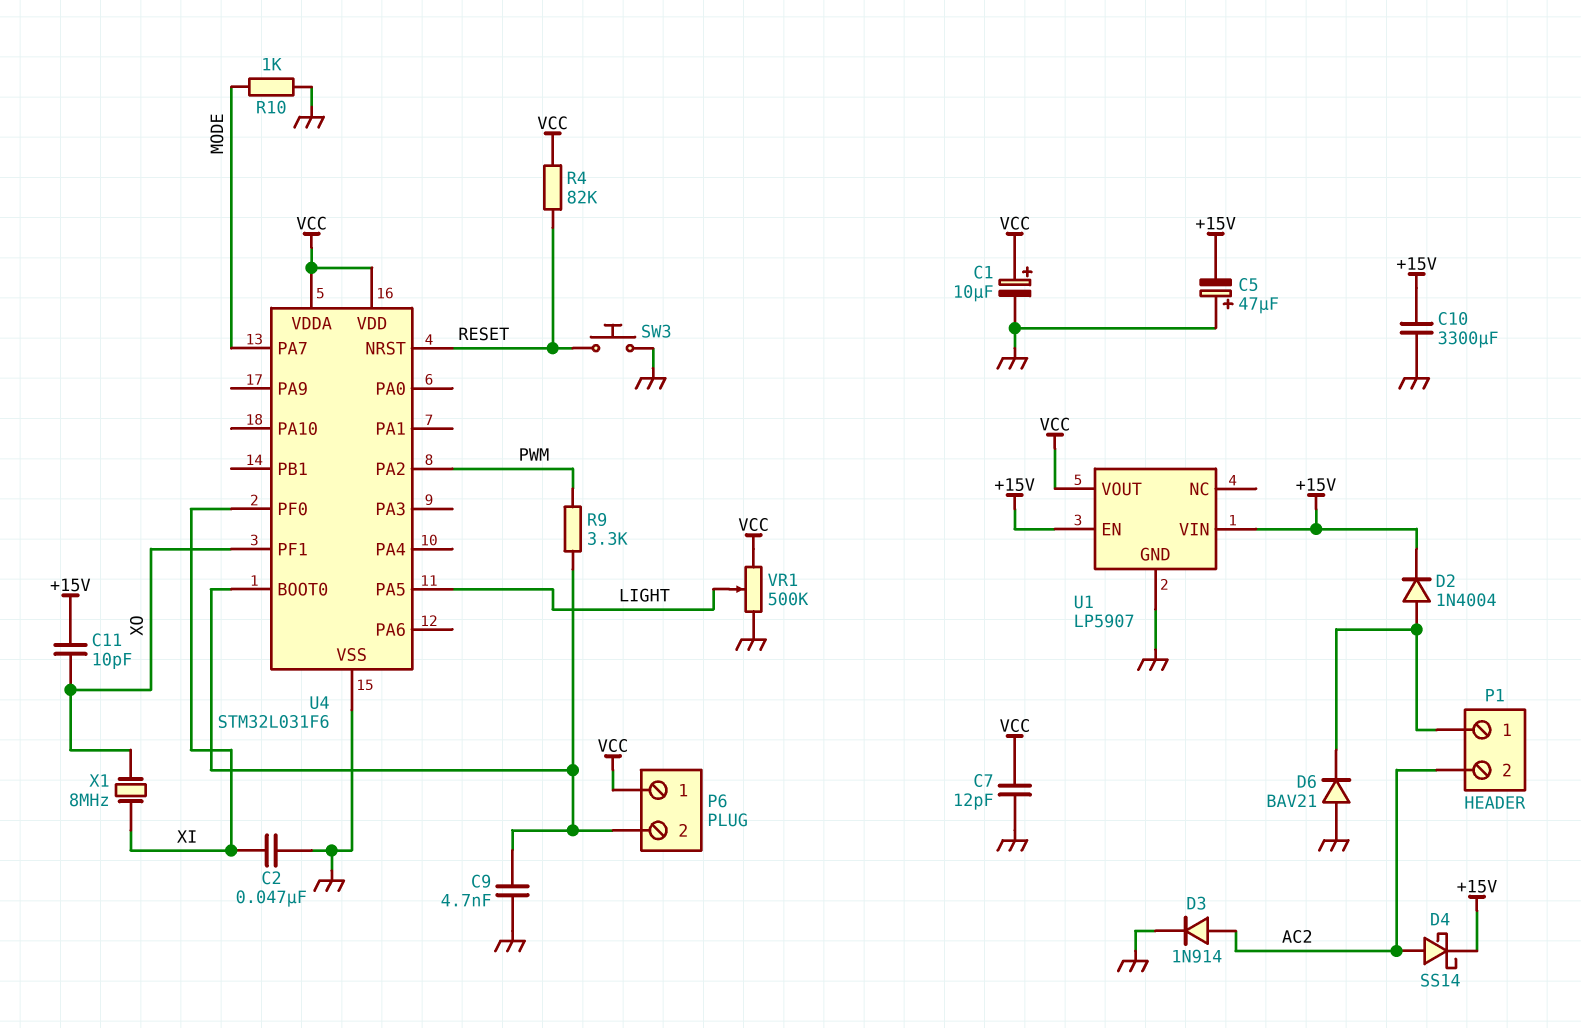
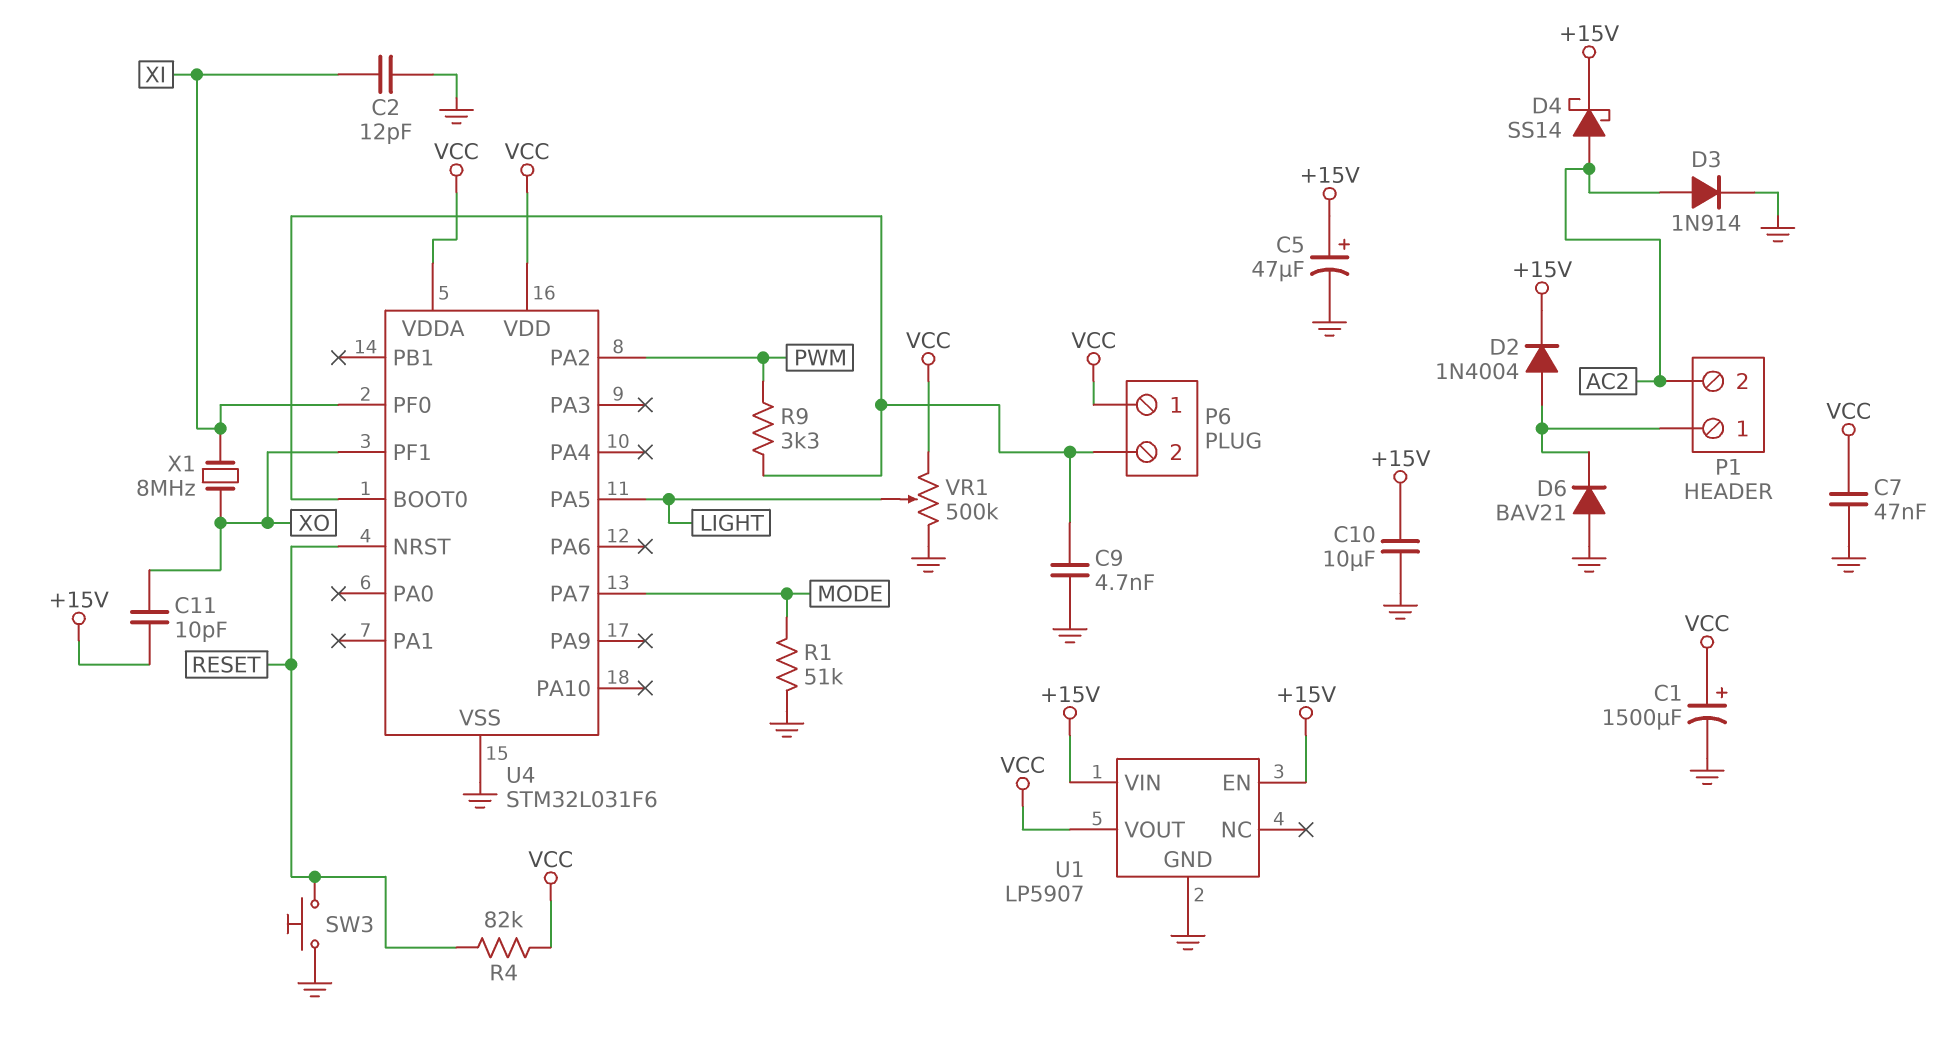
C1: 10uF (plus VCC, minus GND) -> 1500uF (plus VCC, minus GND)
C2: 47nF (GND, XI) -> 12pF (GND, XI)
C5: 47uF (plus GND, minus +15V) -> 47uF (plus +15V, minus GND)
C7: 12pF (GND, VCC) -> 47nF (GND, VCC)
C10: 3300uF (+15V, GND) -> 10uF (+15V, GND)
R1: none -> 51k (GND, MODE)
R10: 1k (GND, MODE) -> none

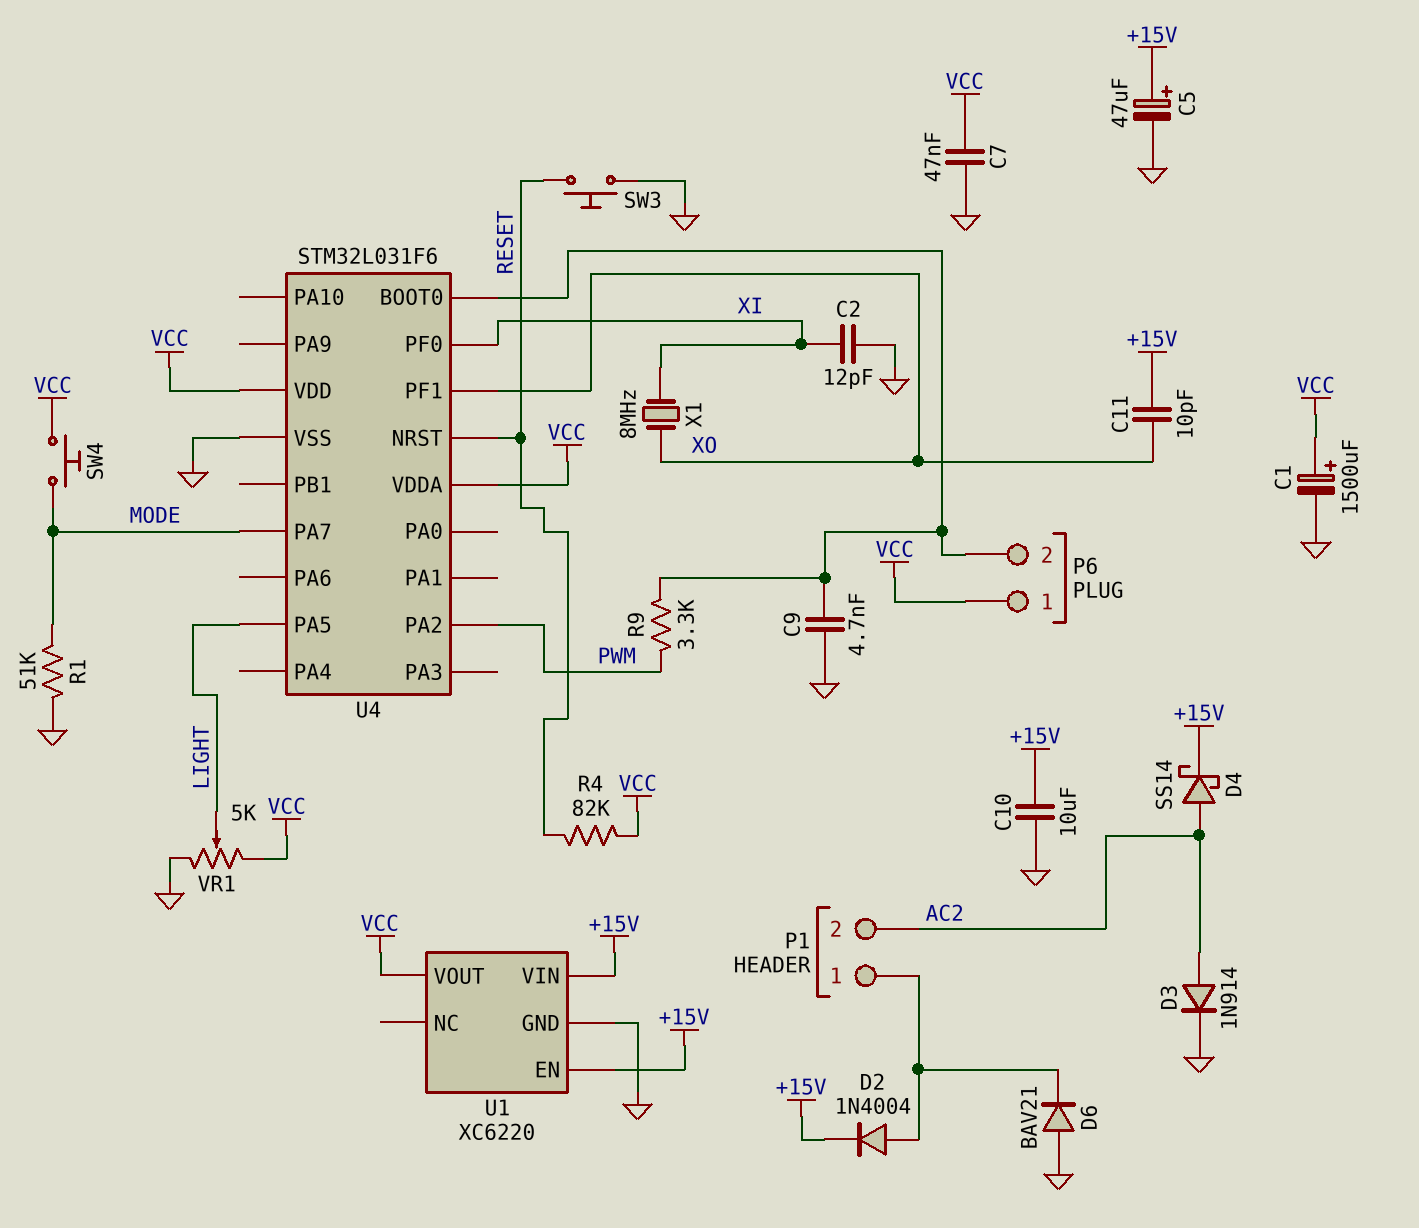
SW4: none -> button (MODE, VCC)
U1: LP5907 -> XC6220
VR1: 500k (GND, VCC, wiper LIGHT) -> 5k (GND, VCC, wiper LIGHT)

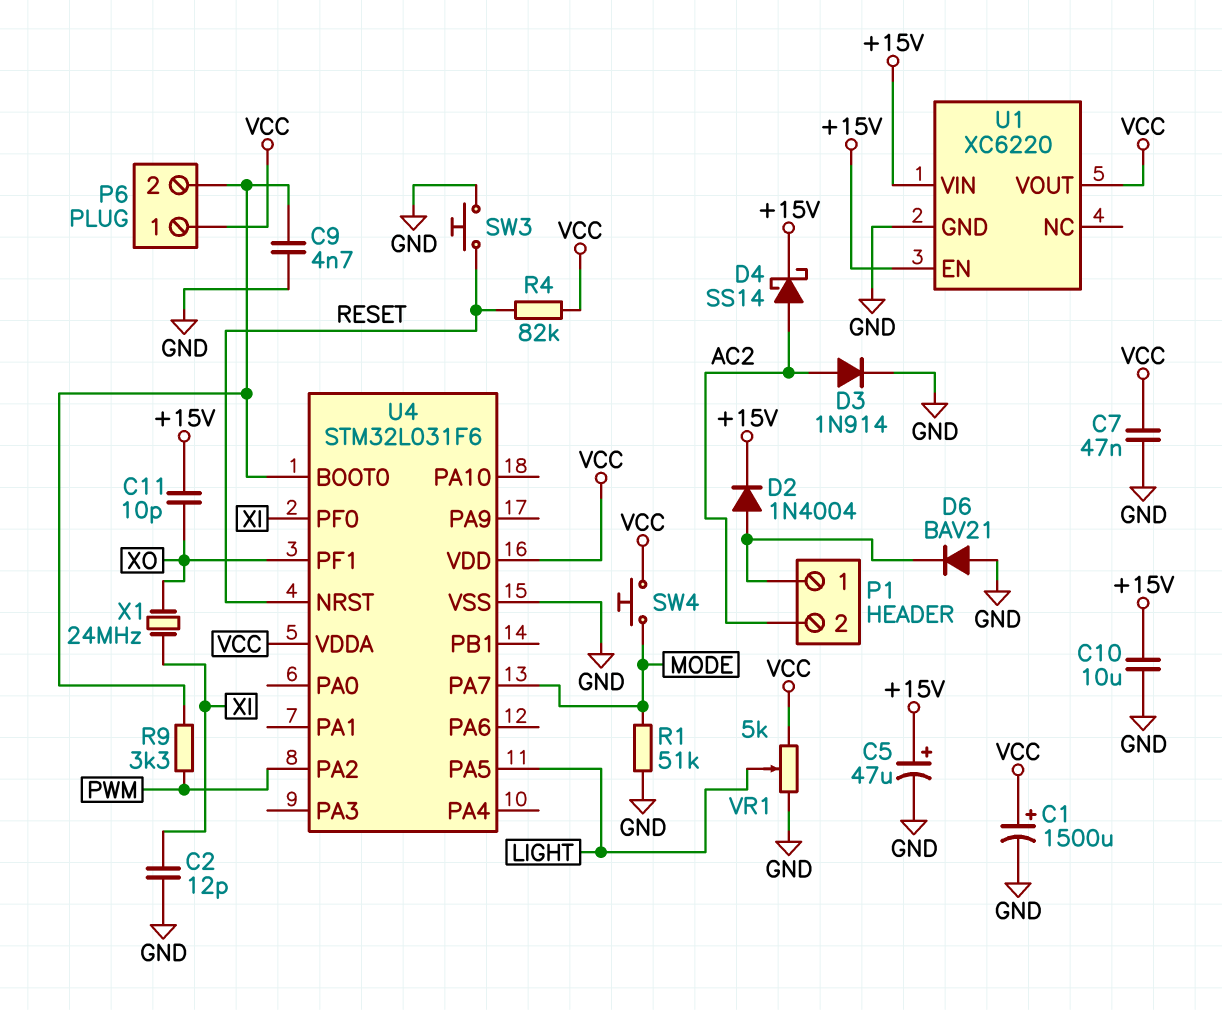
X1: 8MHz (XI, XO) -> 24MHz (XI, XO)

